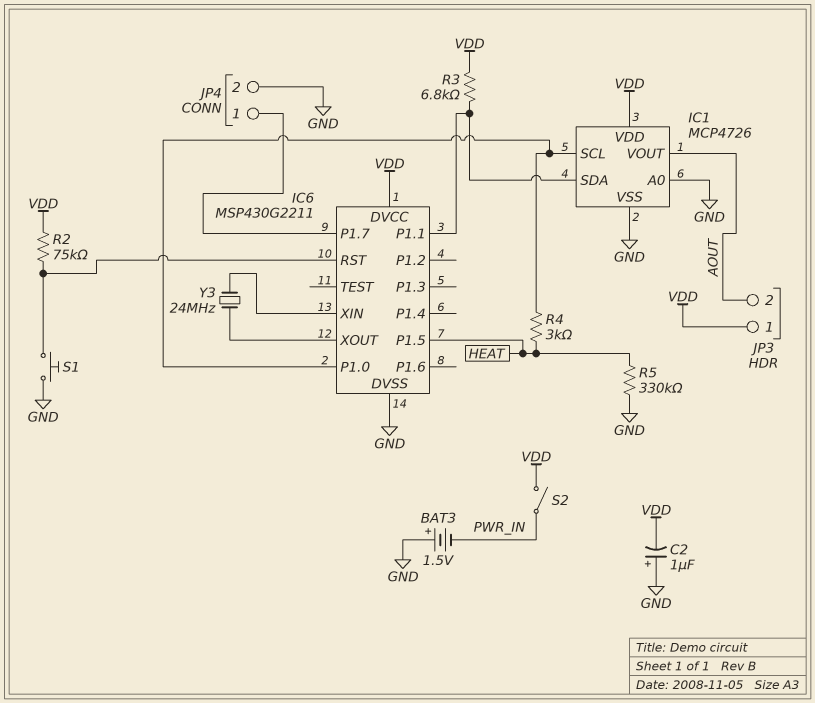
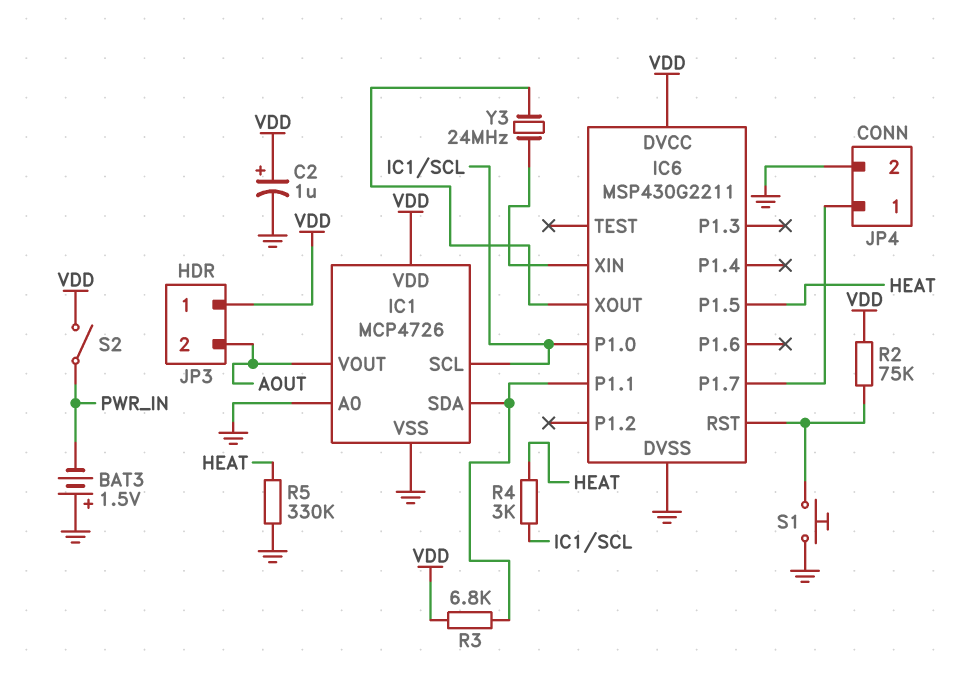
C2: 1uF (plus GND, minus VDD) -> 1uF (plus VDD, minus GND)

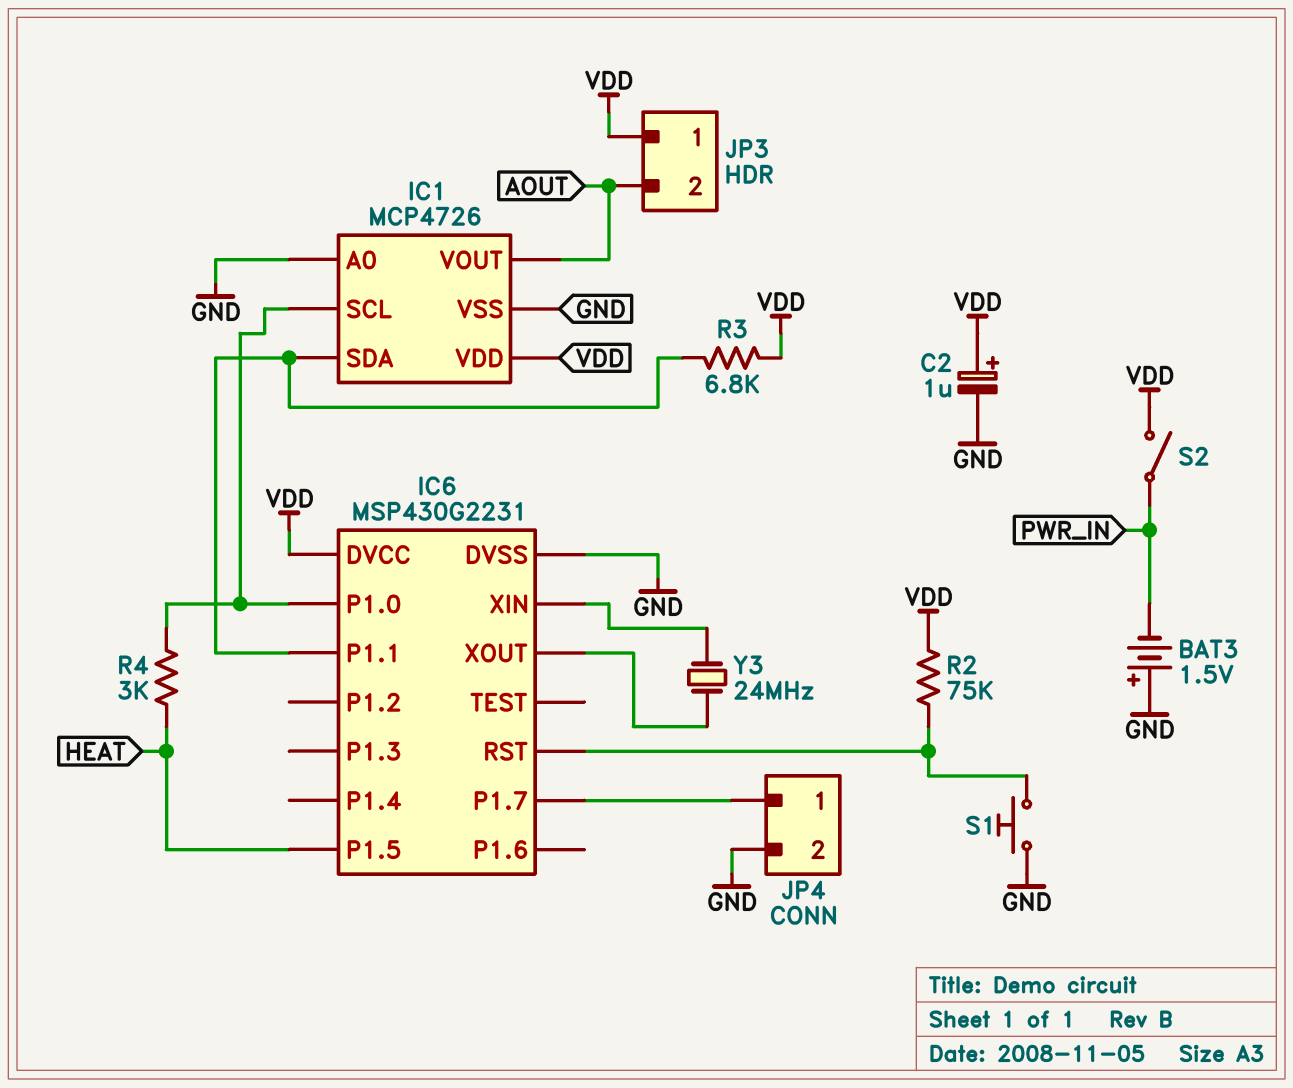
IC6: MSP430G2211 -> MSP430G2231
R5: 330k (GND, HEAT) -> none

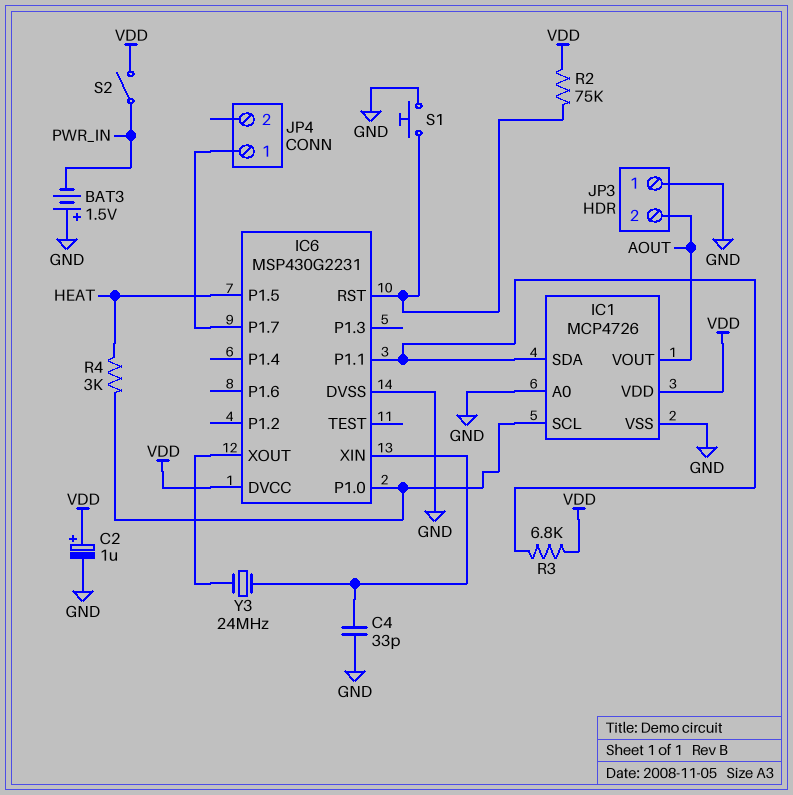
C4: none -> 33pF (GND, IC6/XIN)
JP3 pin 1: VDD -> GND
JP4 pin 2: GND -> none

